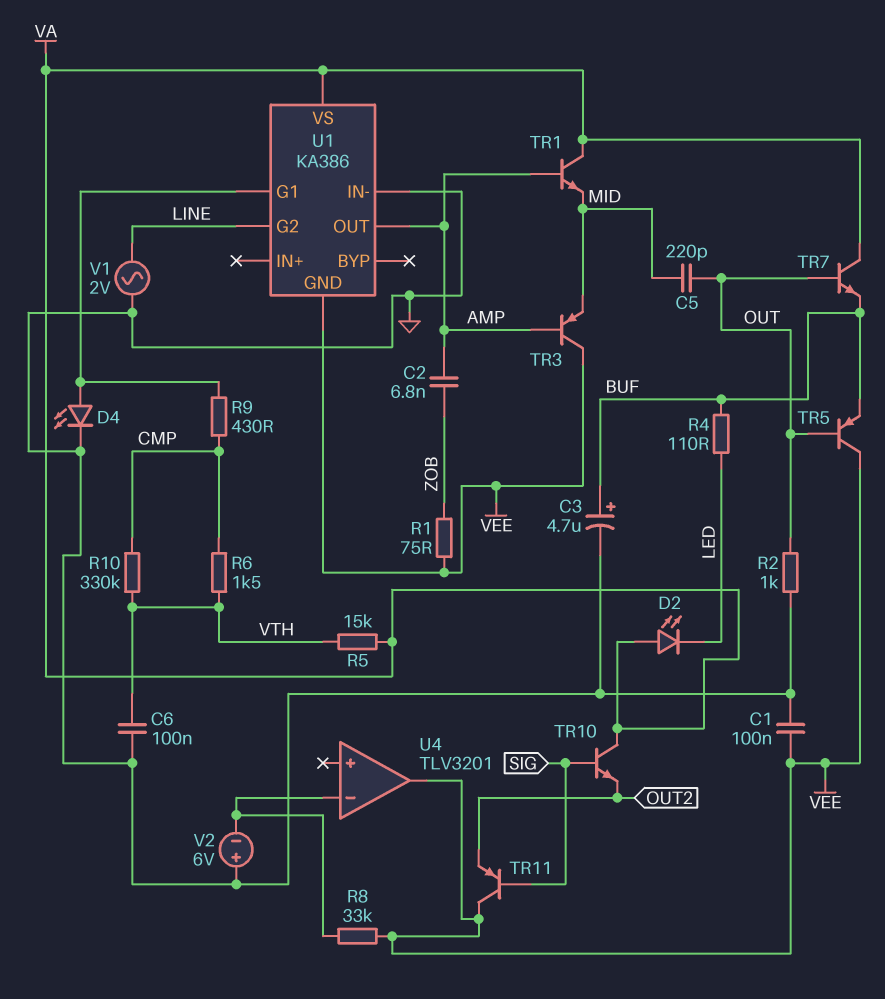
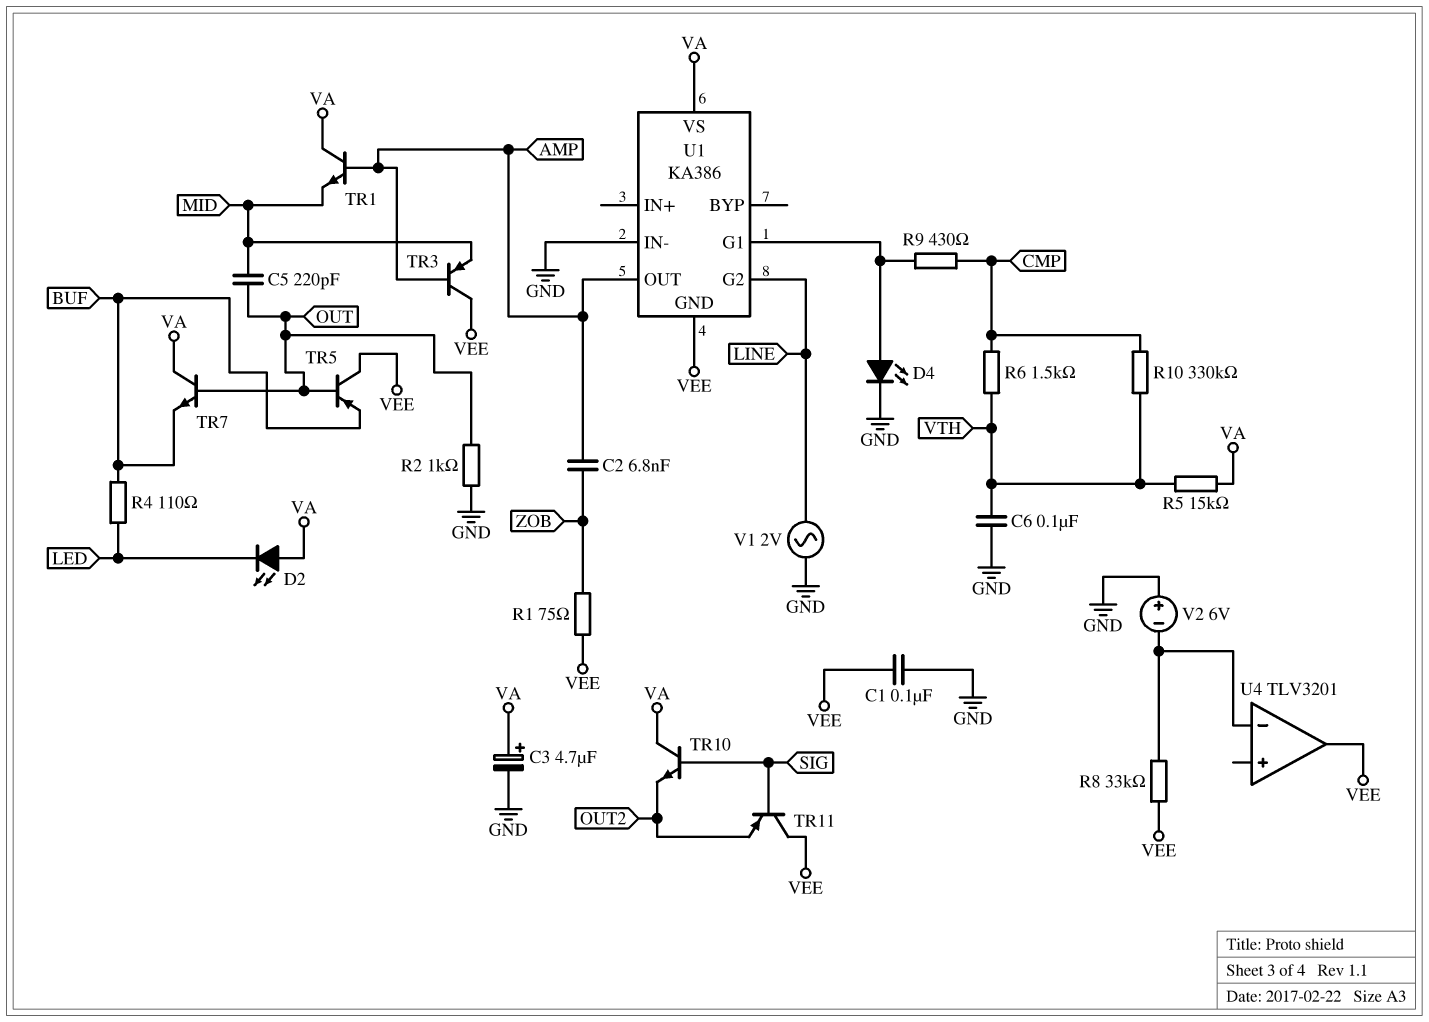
C3: 4.7uF (plus BUF, minus GND) -> 4.7uF (plus VA, minus GND)

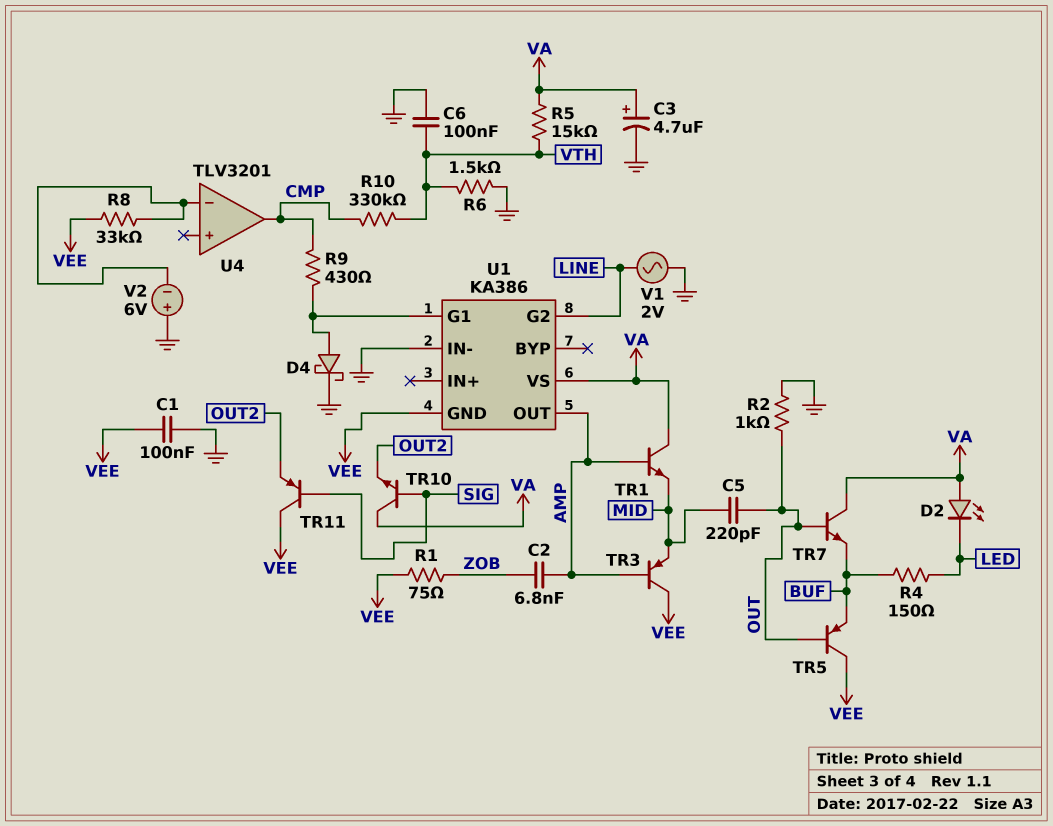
D4: LED (A U1/G1, K GND) -> schottky (A U1/G1, K GND)
R4: 110 (BUF, LED) -> 150 (BUF, LED)
R6: 1.5k (CMP, VTH) -> 1.5k (GND, VTH)
U4 pin out: VEE -> CMP

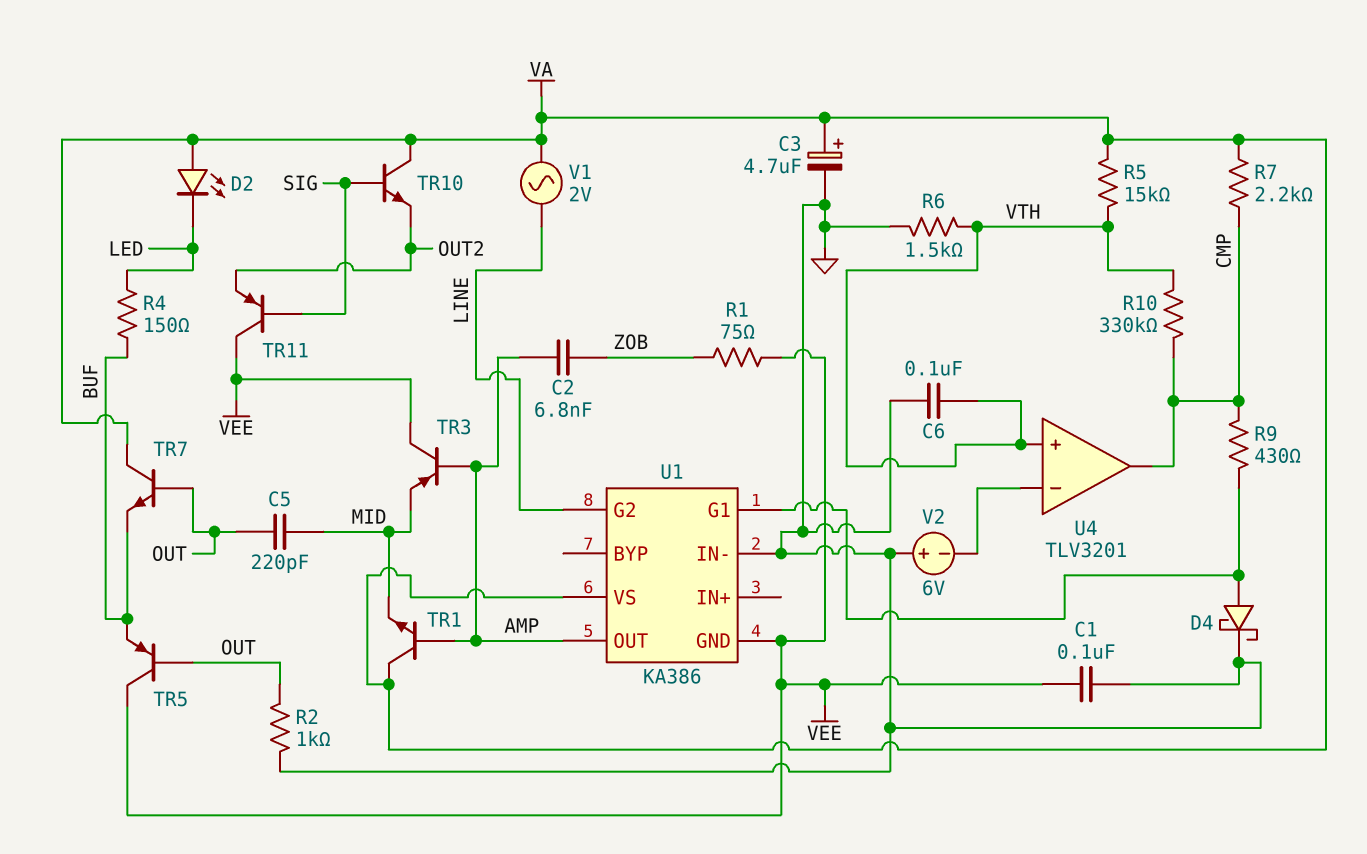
R7: none -> 2.2k (CMP, VA)
R8: 33k (U4/in-, VEE) -> none
U4 pin in+: none -> VTH
V1: AC 2V (GND, LINE) -> AC 2V (LINE, VA)

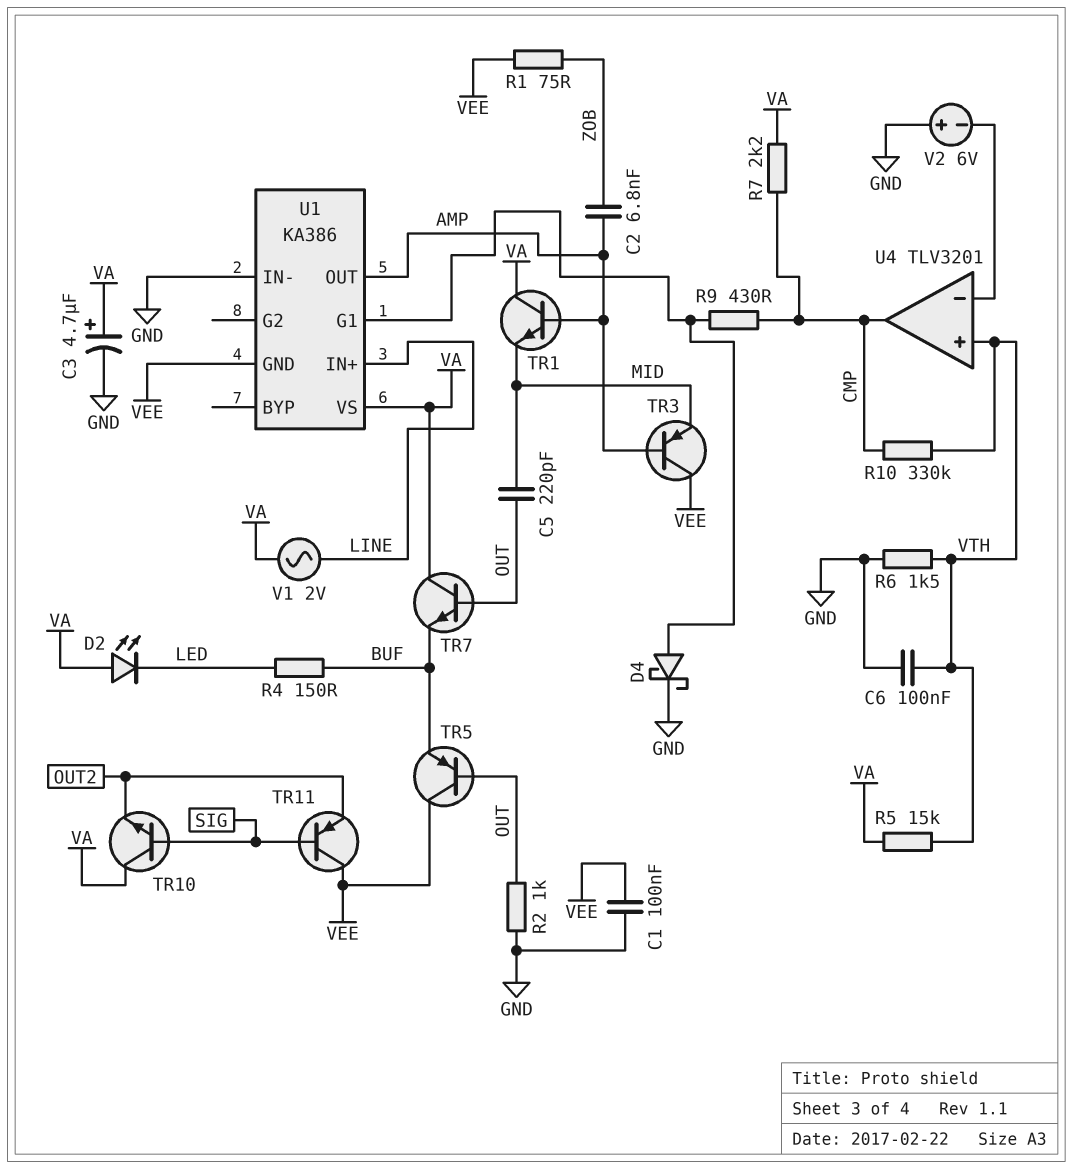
U1 pin G2: LINE -> none
U1 pin IN+: none -> LINE

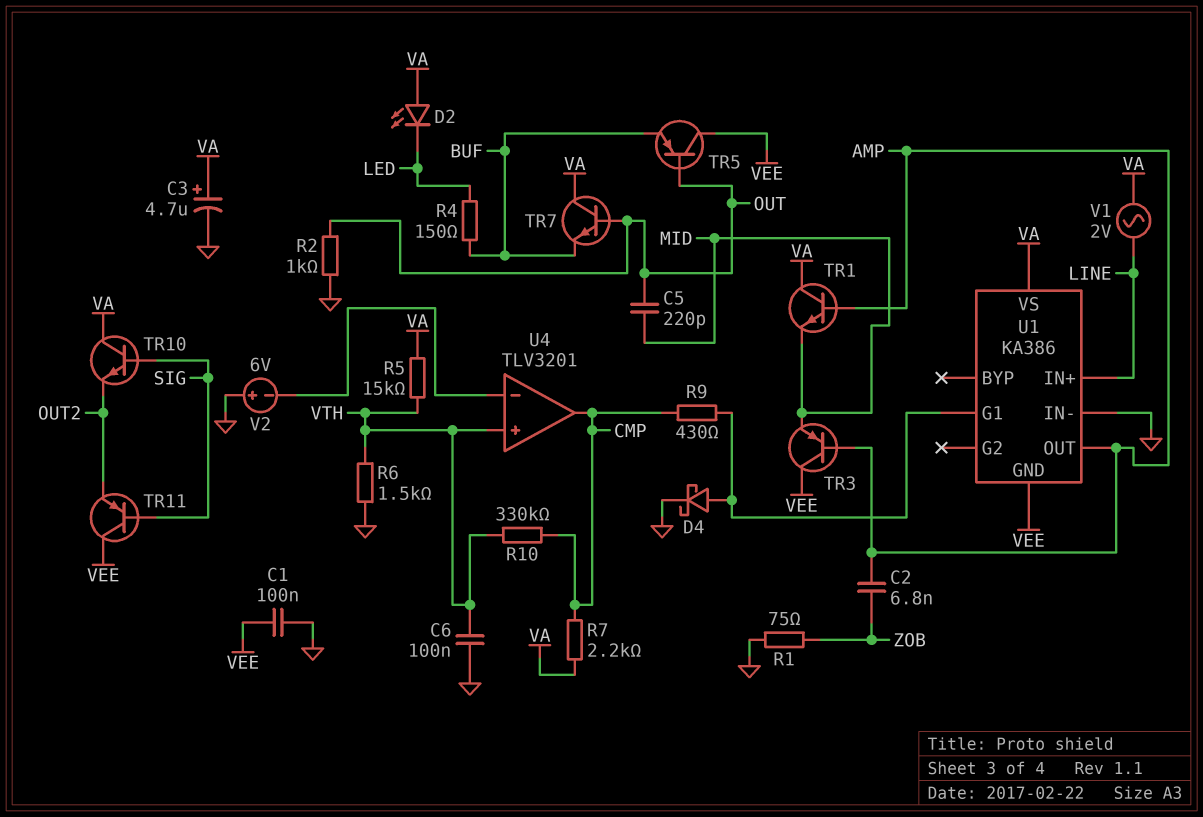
R1: 75 (VEE, ZOB) -> 75 (GND, ZOB)

